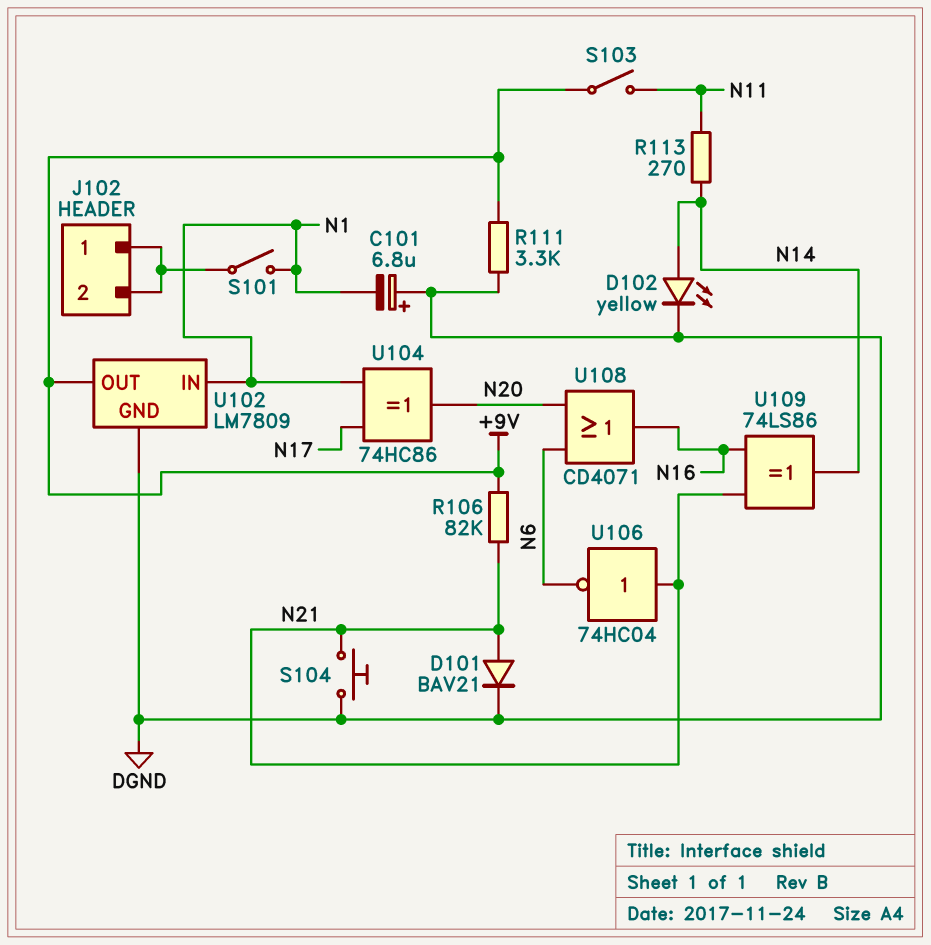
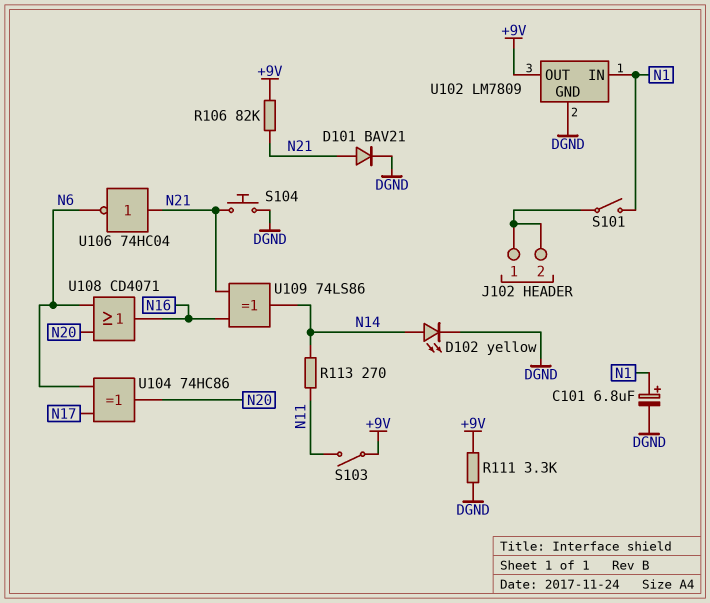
C101: 6.8uF (plus DGND, minus N1) -> 6.8uF (plus N1, minus DGND)
U104: XOR 74HC86 (in N1, in N17, out N20) -> XOR 74HC86 (in N6, in N17, out N20)

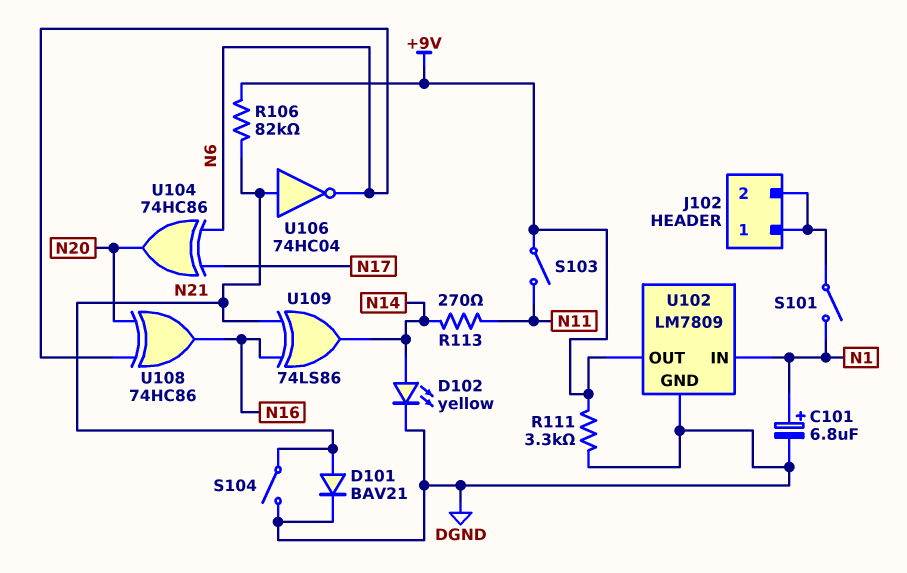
S104: button (DGND, N21) -> switch (DGND, N21)
U108: OR CD4071 (in N6, in N20, out N16) -> XOR 74HC86 (in N6, in N20, out N16)

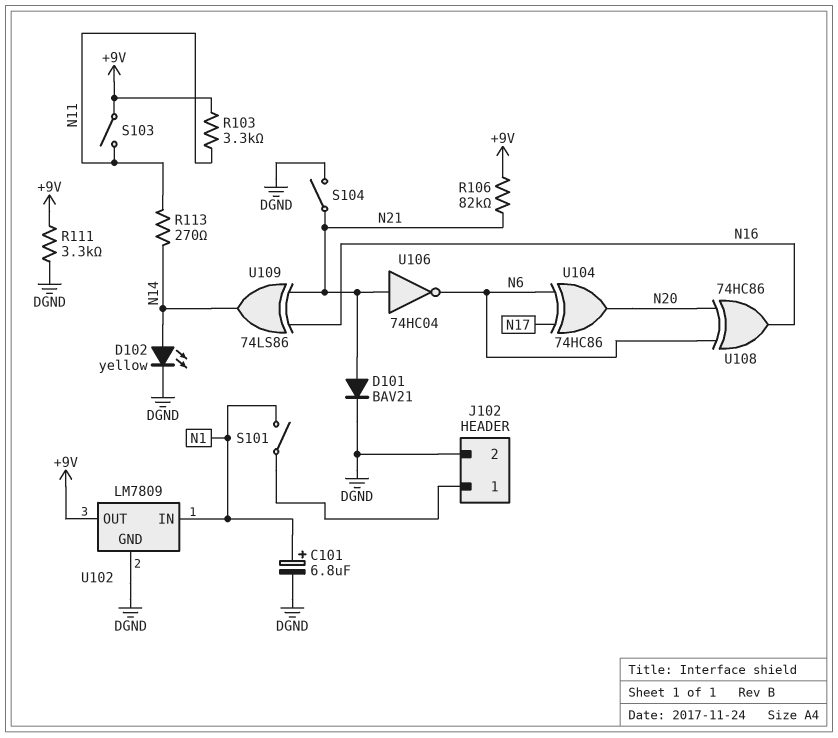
J102 pin 2: J102/1 -> DGND
R103: none -> 3.3k (+9V, N11)

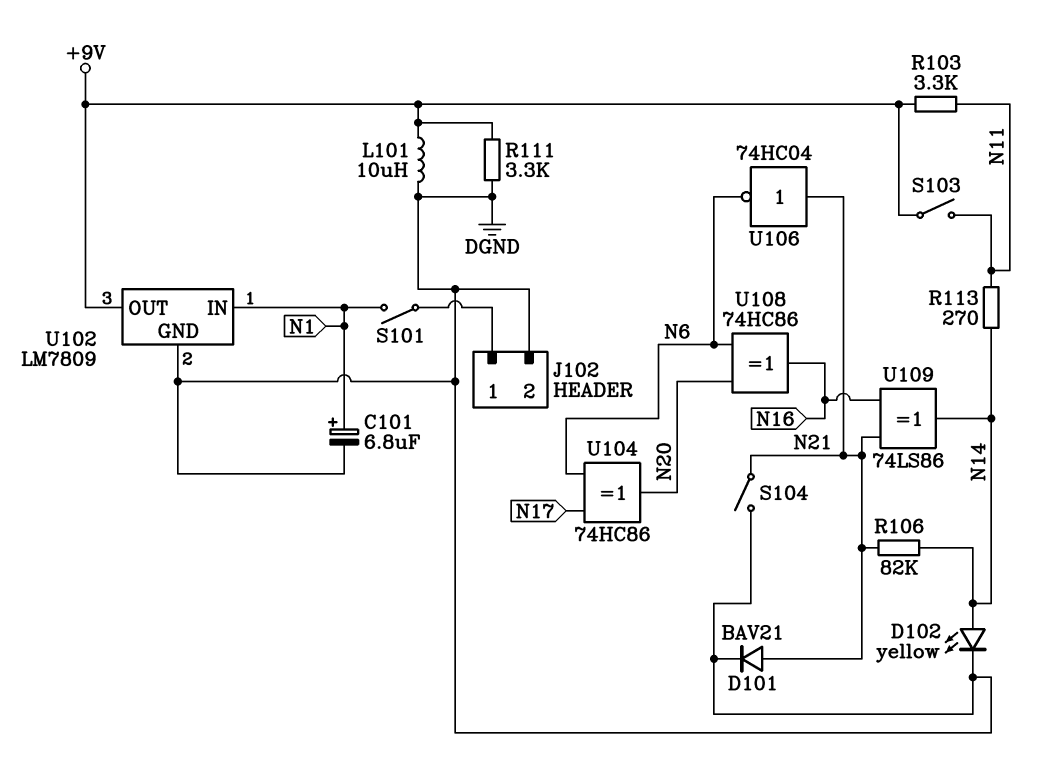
L101: none -> 10uH (+9V, DGND)
R106: 82k (+9V, N21) -> 82k (N14, N21)

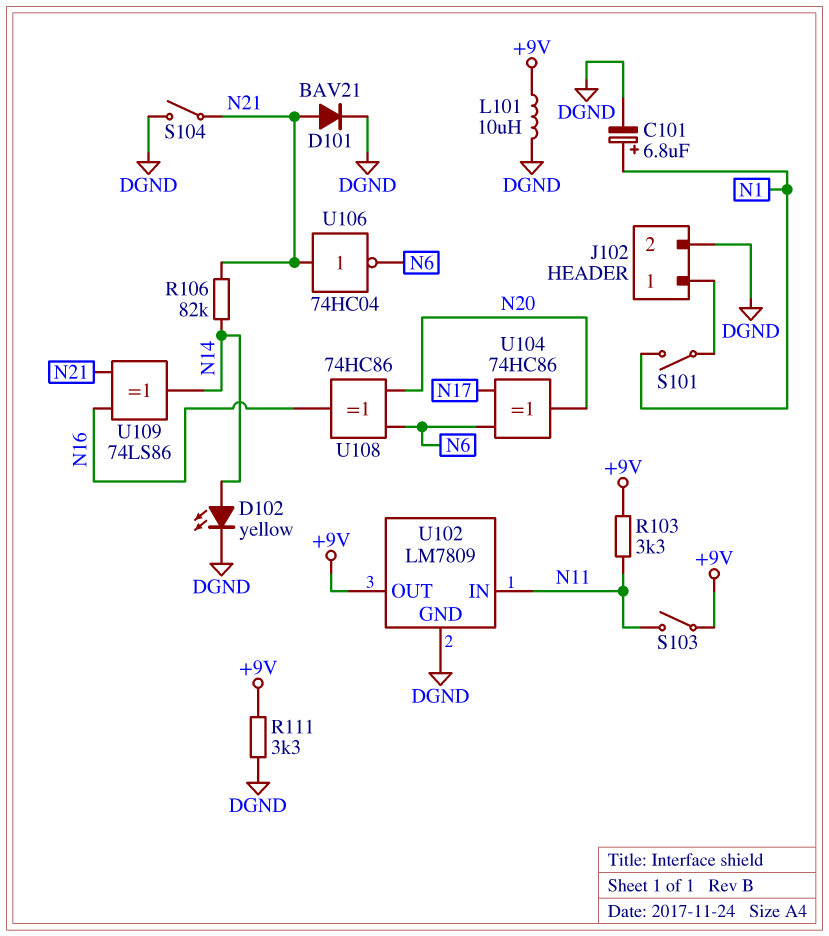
R113: 270 (N11, N14) -> none
U102 pin IN: N1 -> N11

